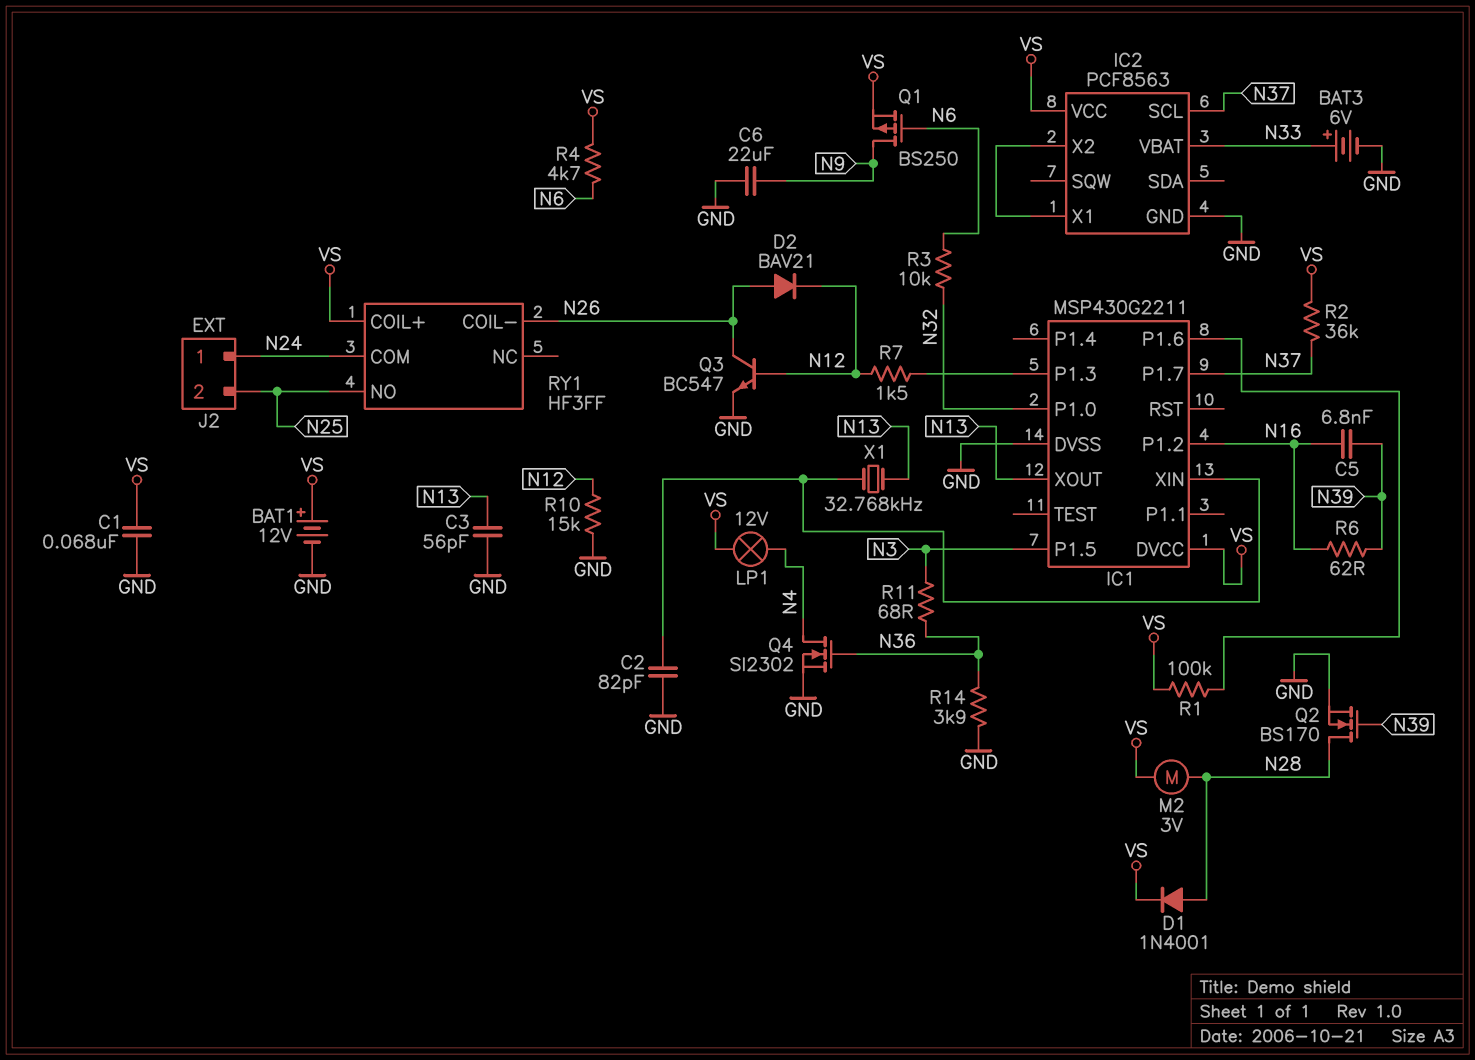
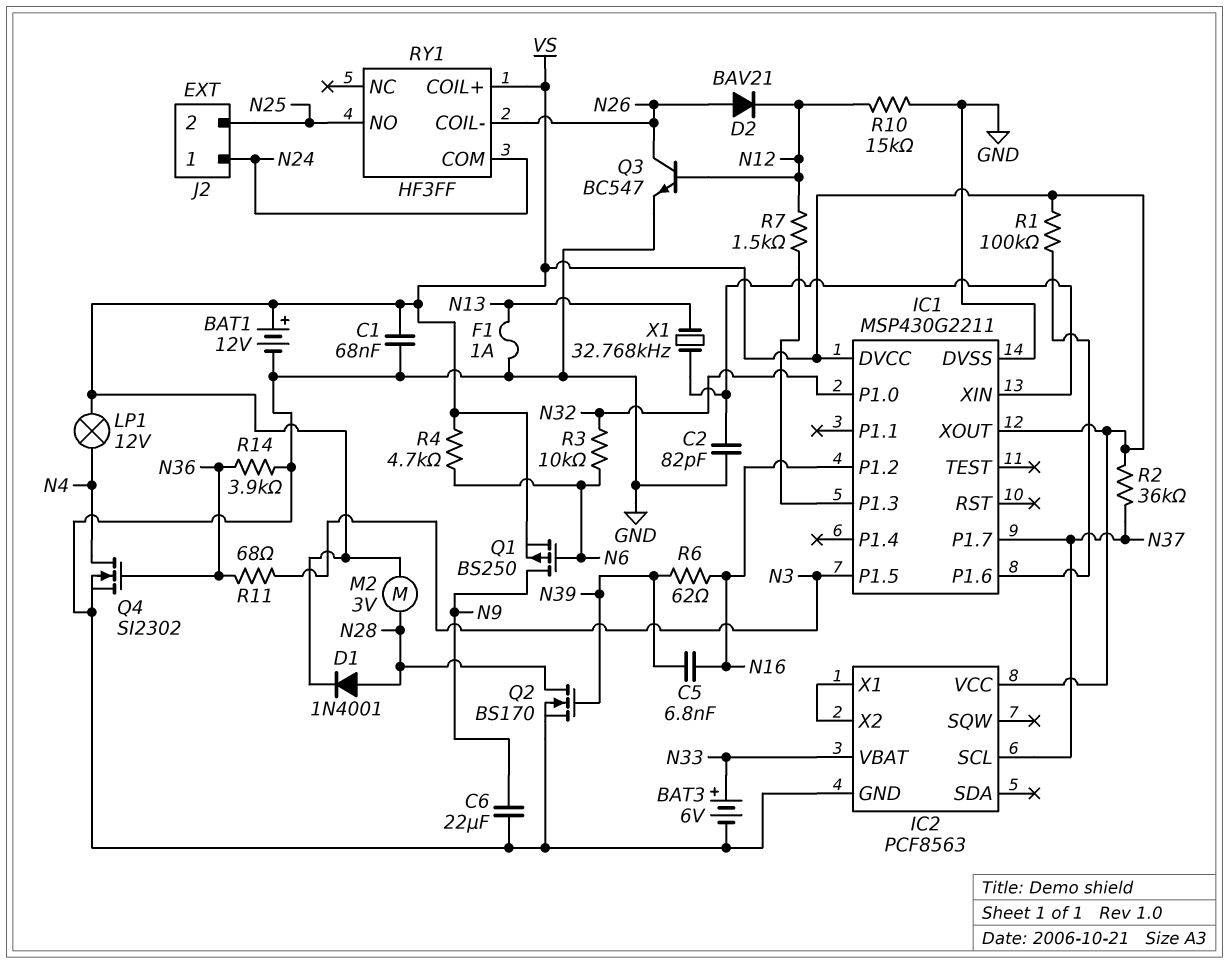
C3: 56pF (GND, N13) -> none
F1: none -> 1A (GND, N13)
IC1 pin XOUT: N13 -> VS

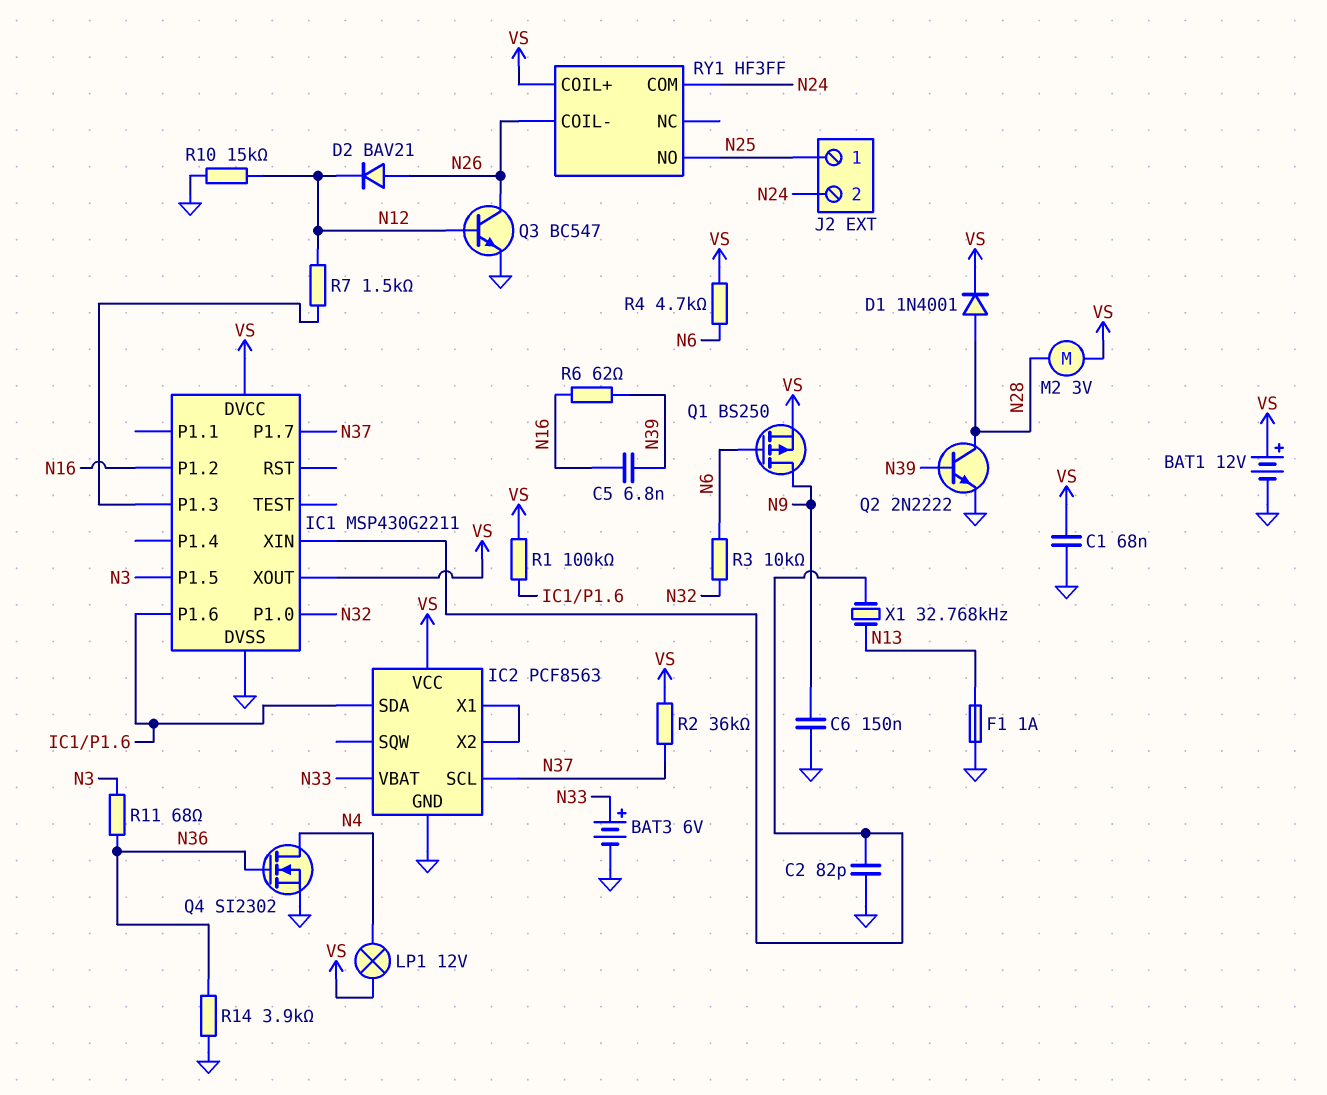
C6: 22uF (GND, N9) -> 150nF (GND, N9)
IC2 pin SDA: none -> IC1/P1.6
J2 pin 1: N24 -> N25
J2 pin 2: N25 -> N24
Q2: NMOS BS170 (G N39, D N28, S GND) -> NPN 2N2222 (B N39, C N28, E GND)

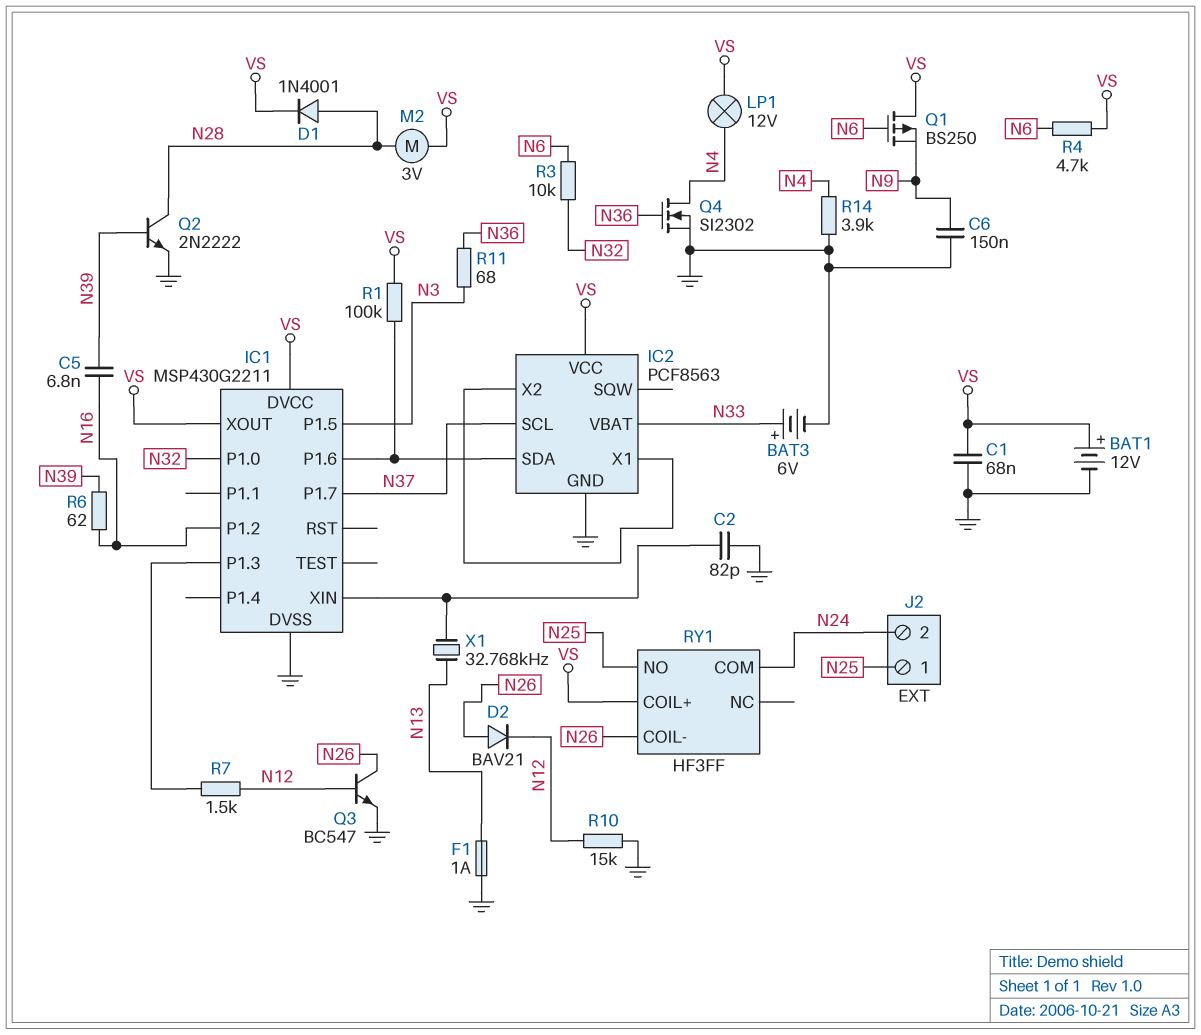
Q1: PMOS BS250 (G N6, D N9, S VS) -> PMOS BS250 (G N6, D VS, S N9)
R2: 36k (N37, VS) -> none
R14: 3.9k (GND, N36) -> 3.9k (GND, N4)

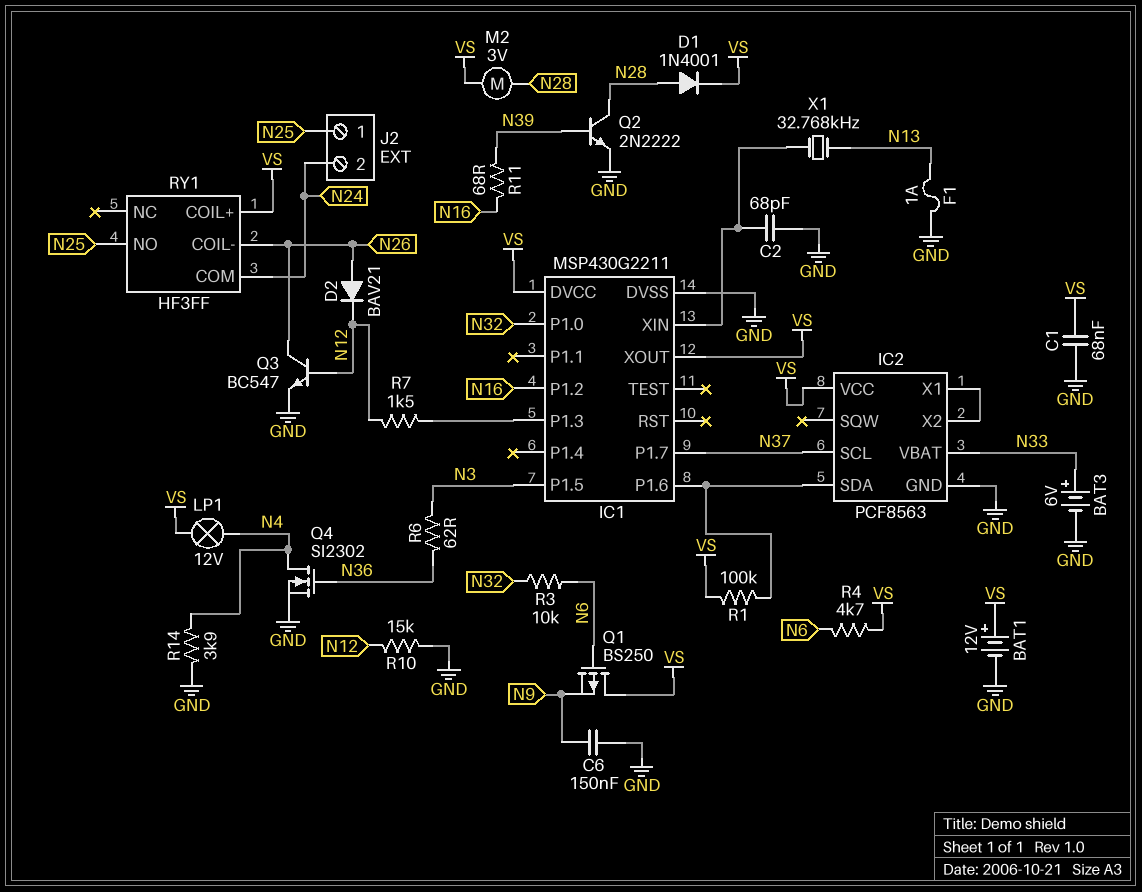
C2: 82pF (GND, IC1/XIN) -> 68pF (GND, IC1/XIN)
C5: 6.8nF (N16, N39) -> none
R6: 62 (N16, N39) -> 62 (N3, N36)
R11: 68 (N3, N36) -> 68 (N16, N39)

